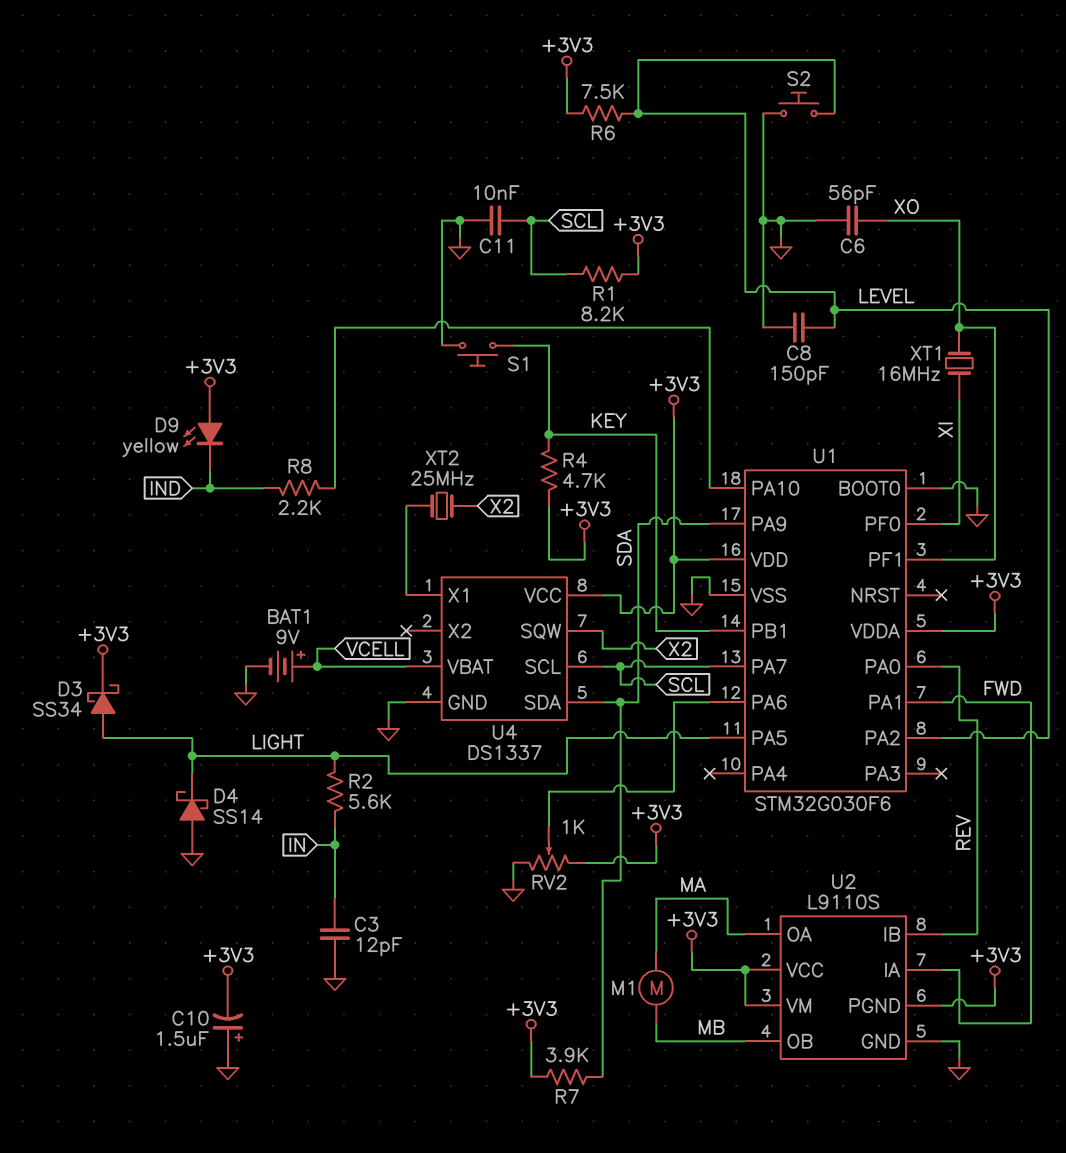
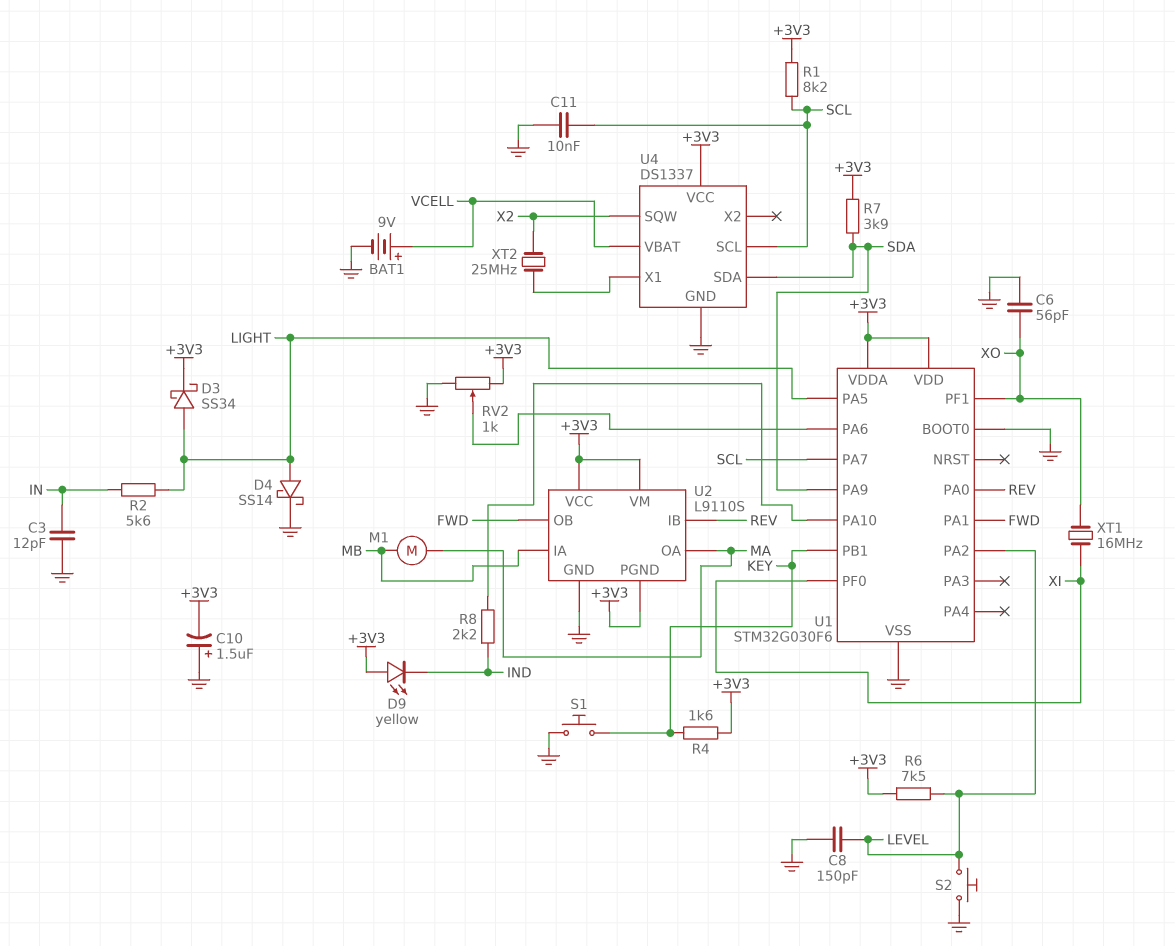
D4: schottky SS14 (A GND, K LIGHT) -> schottky SS14 (A LIGHT, K GND)
R4: 4.7k (+3V3, KEY) -> 1.6k (+3V3, KEY)
U2 pin IA: FWD -> MB
U2 pin OB: MB -> FWD

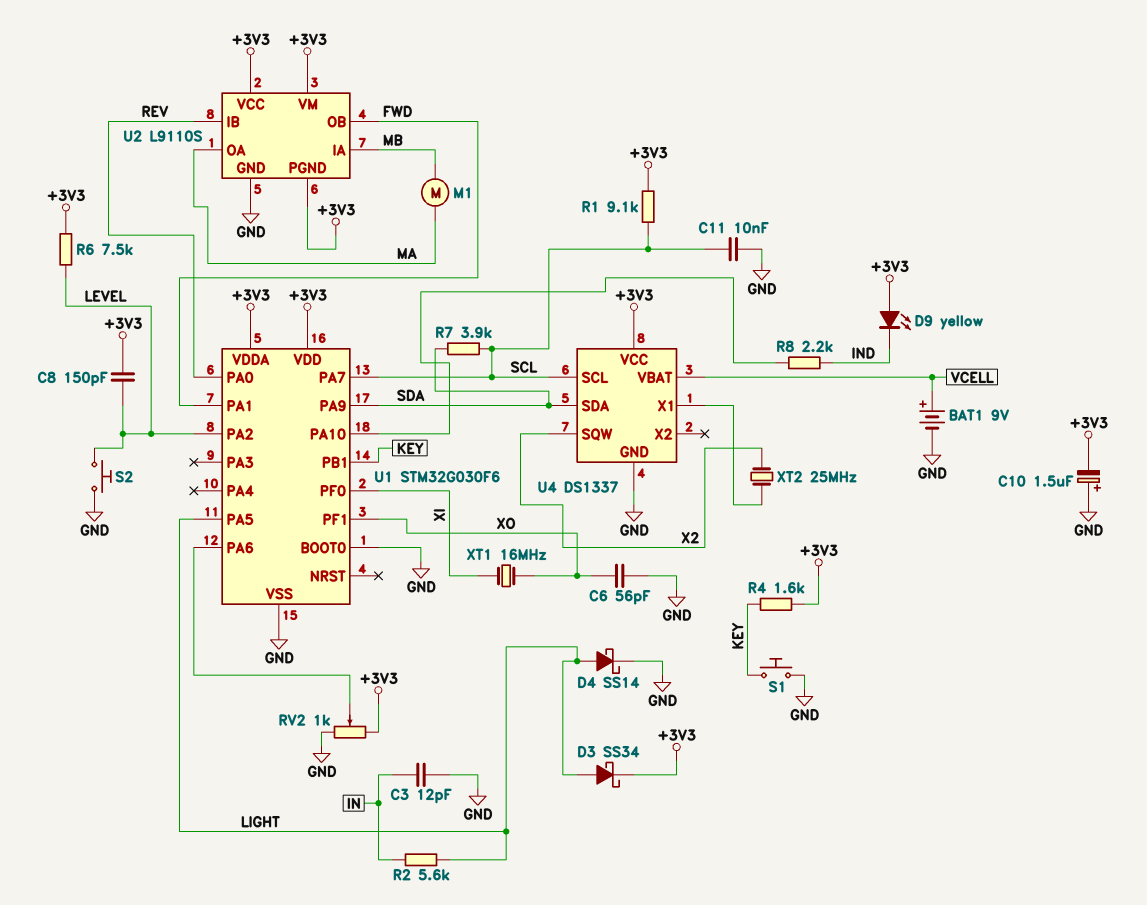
C8: 150pF (GND, LEVEL) -> 150pF (+3V3, LEVEL)
R1: 8.2k (+3V3, SCL) -> 9.1k (+3V3, SCL)
R7: 3.9k (+3V3, SDA) -> 3.9k (SCL, SDA)

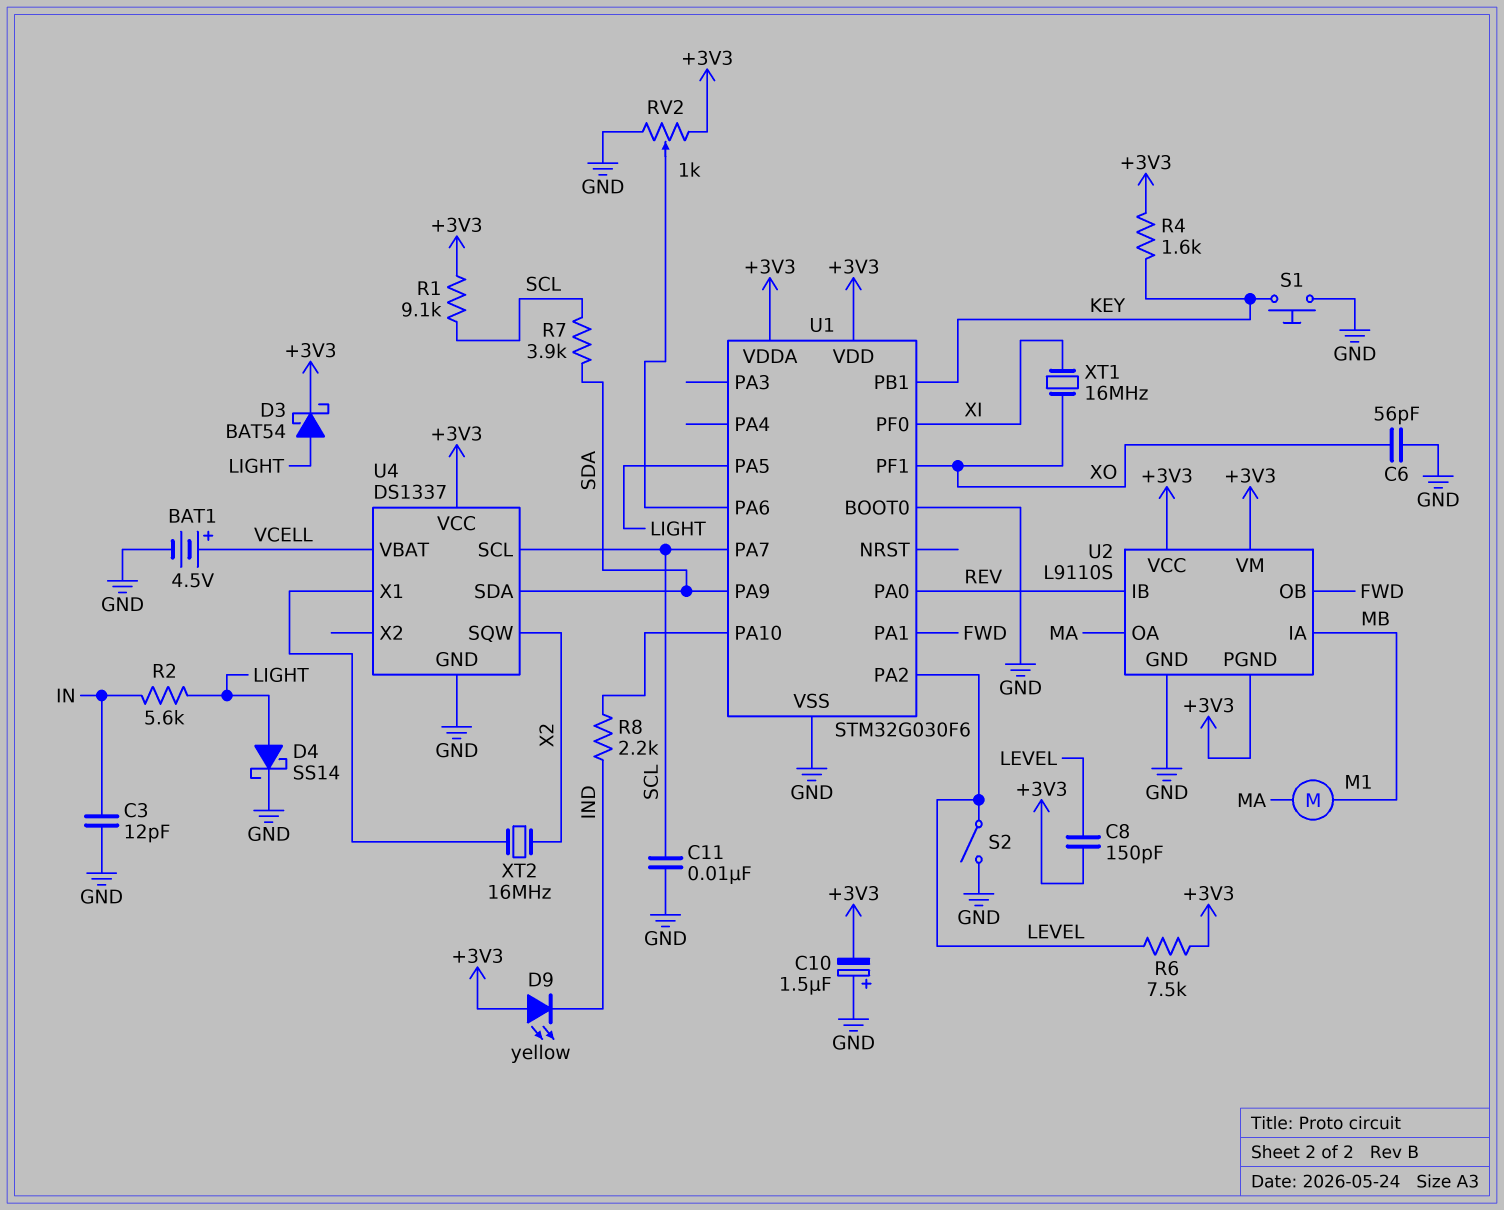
BAT1: 9V (plus VCELL, minus GND) -> 4.5V (plus VCELL, minus GND)
D3: schottky SS34 (A LIGHT, K +3V3) -> schottky BAT54 (A LIGHT, K +3V3)
S2: button (GND, LEVEL) -> switch (GND, LEVEL)
XT2: 25MHz (U4/X1, X2) -> 16MHz (U4/X1, X2)

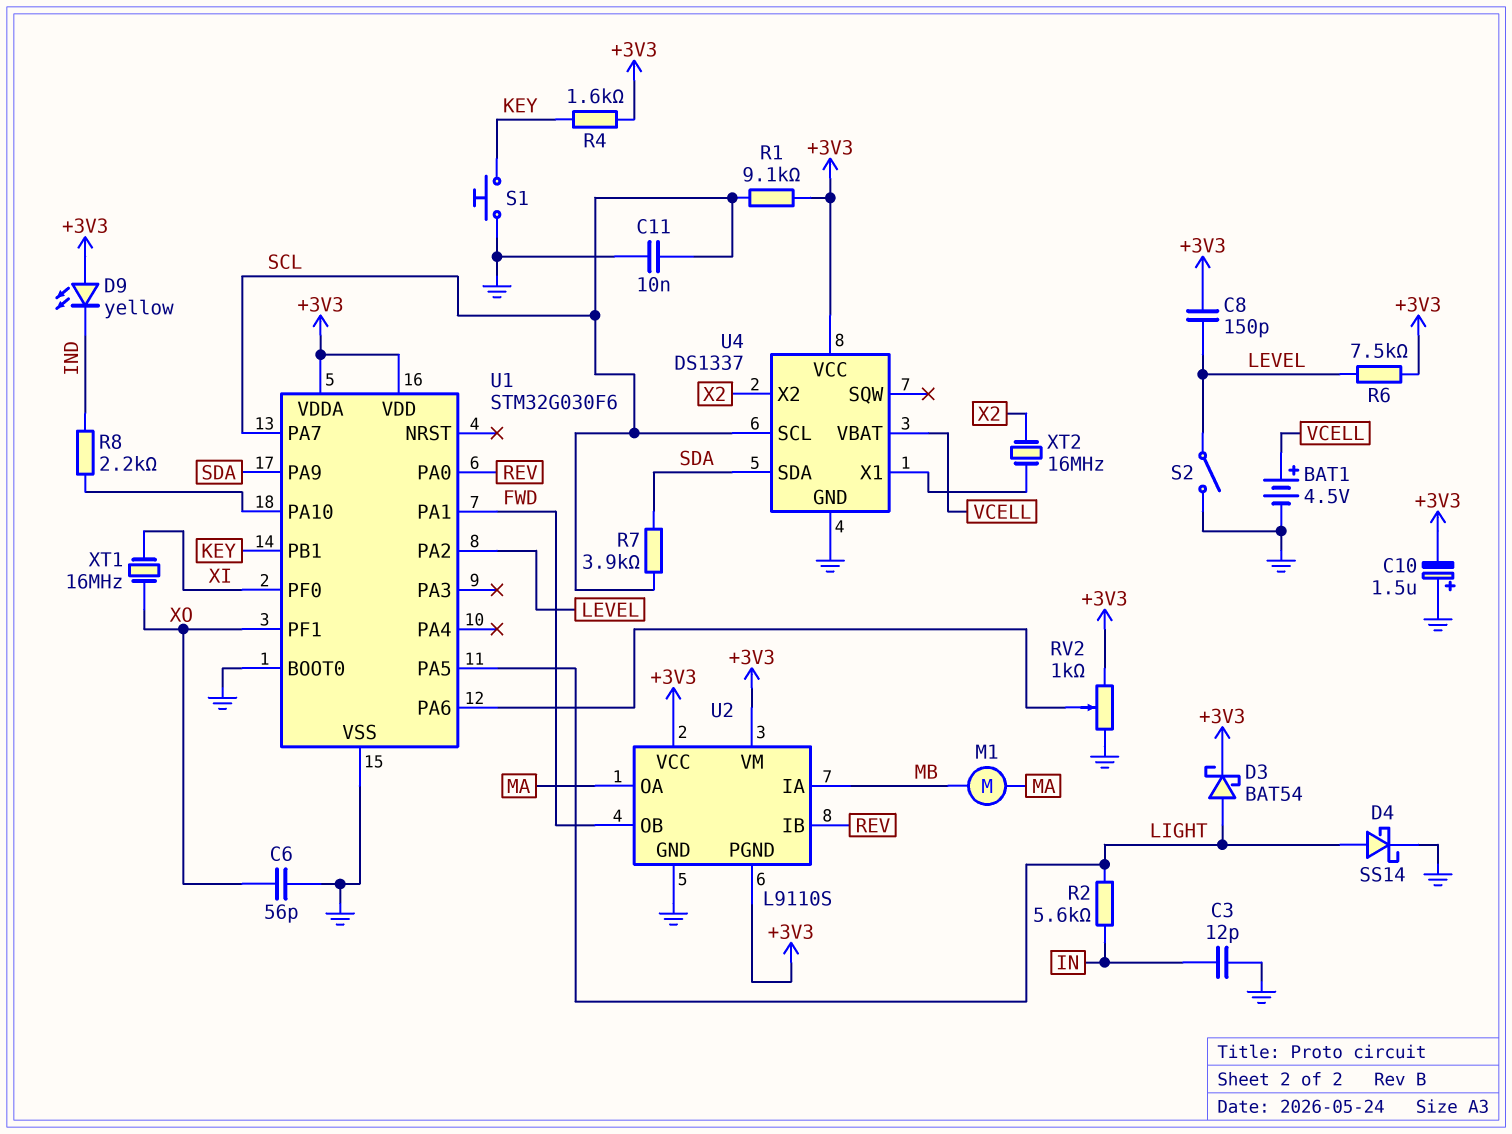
U4 pin SQW: X2 -> none
U4 pin X2: none -> X2

